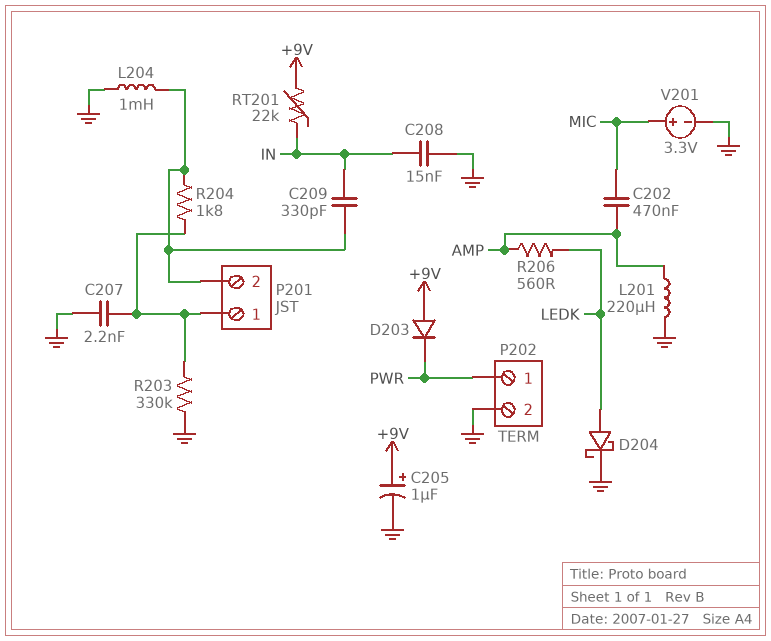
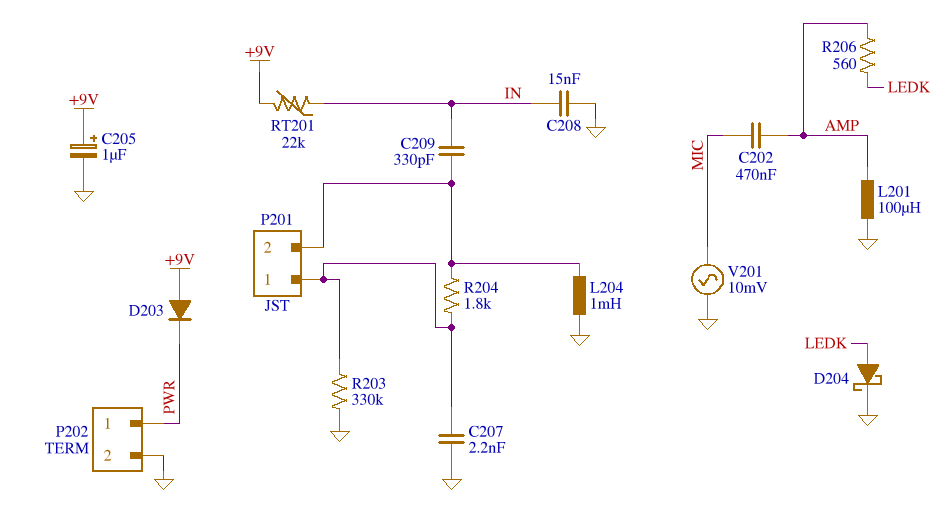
L201: 220uH (AMP, GND) -> 100uH (AMP, GND)
V201: 3.3V (plus MIC, minus GND) -> AC 10mV (GND, MIC)

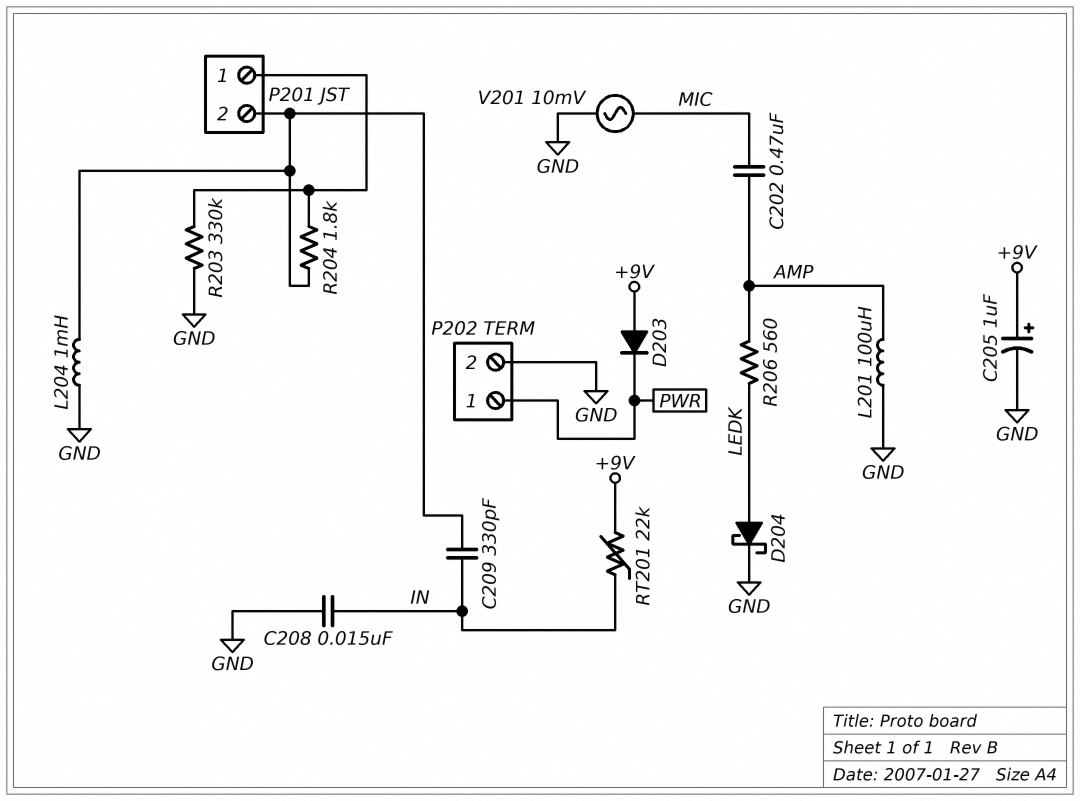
C207: 2.2nF (GND, P201/1) -> none

